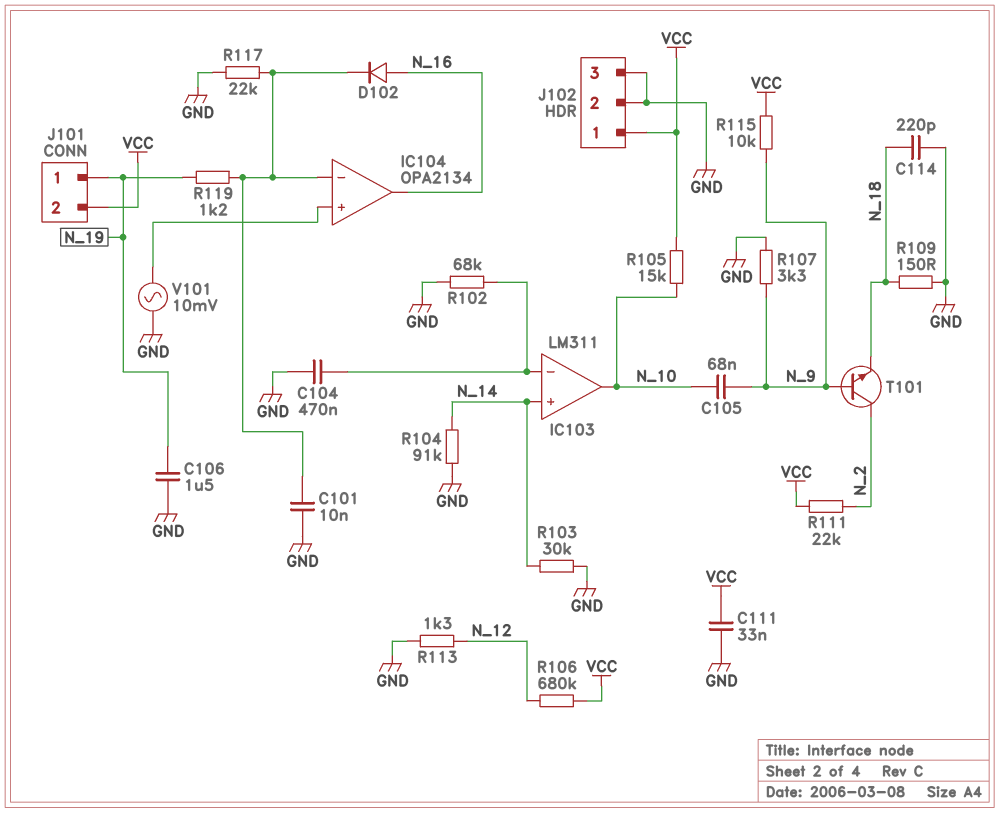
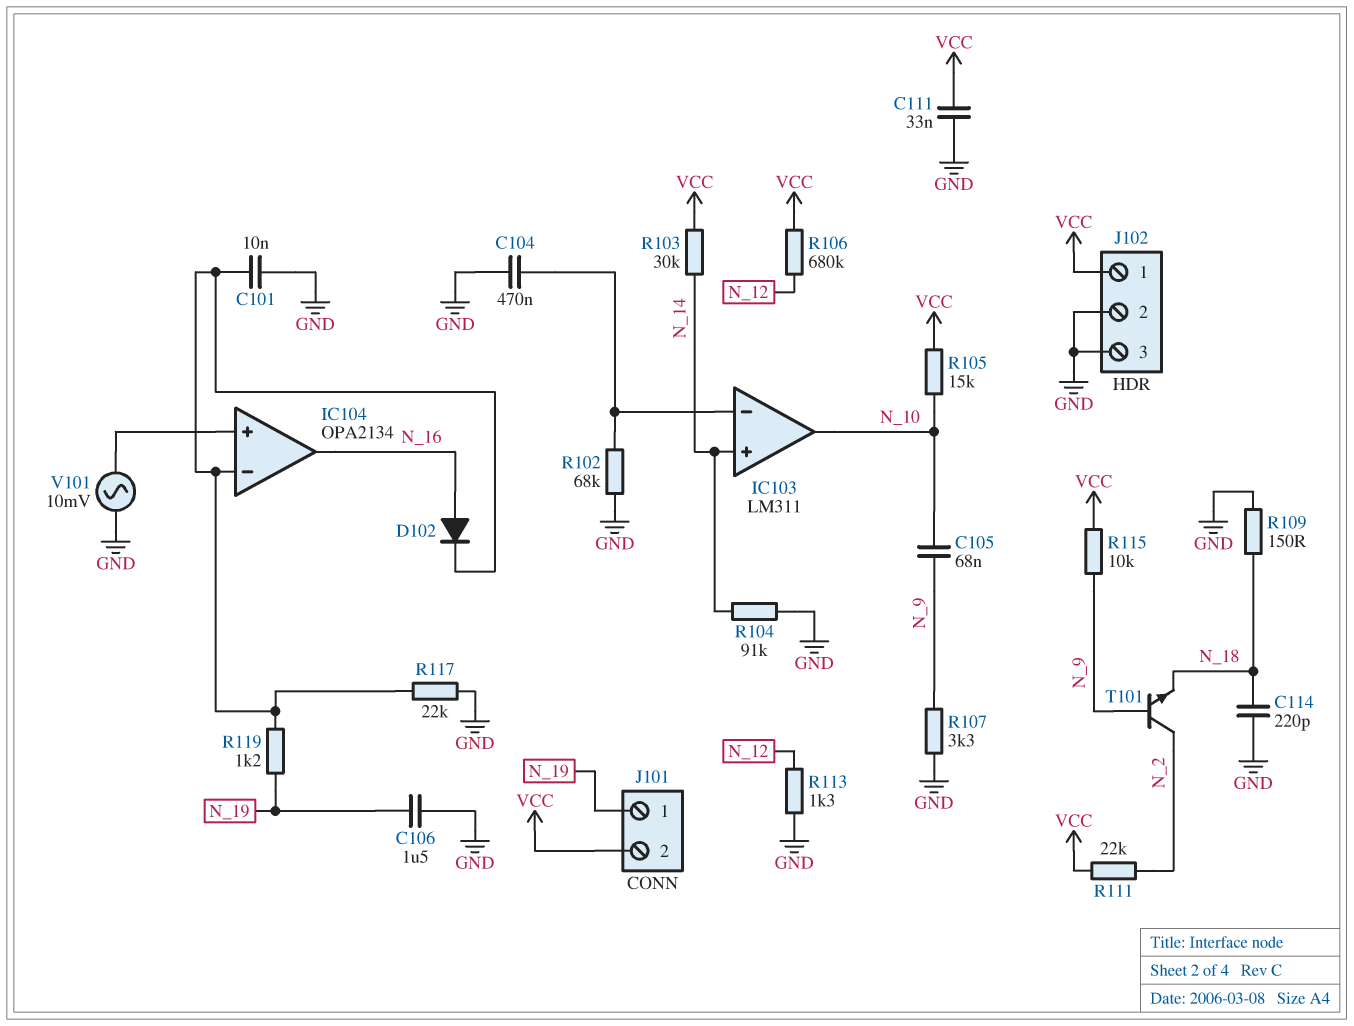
R103: 30k (GND, N_14) -> 30k (N_14, VCC)

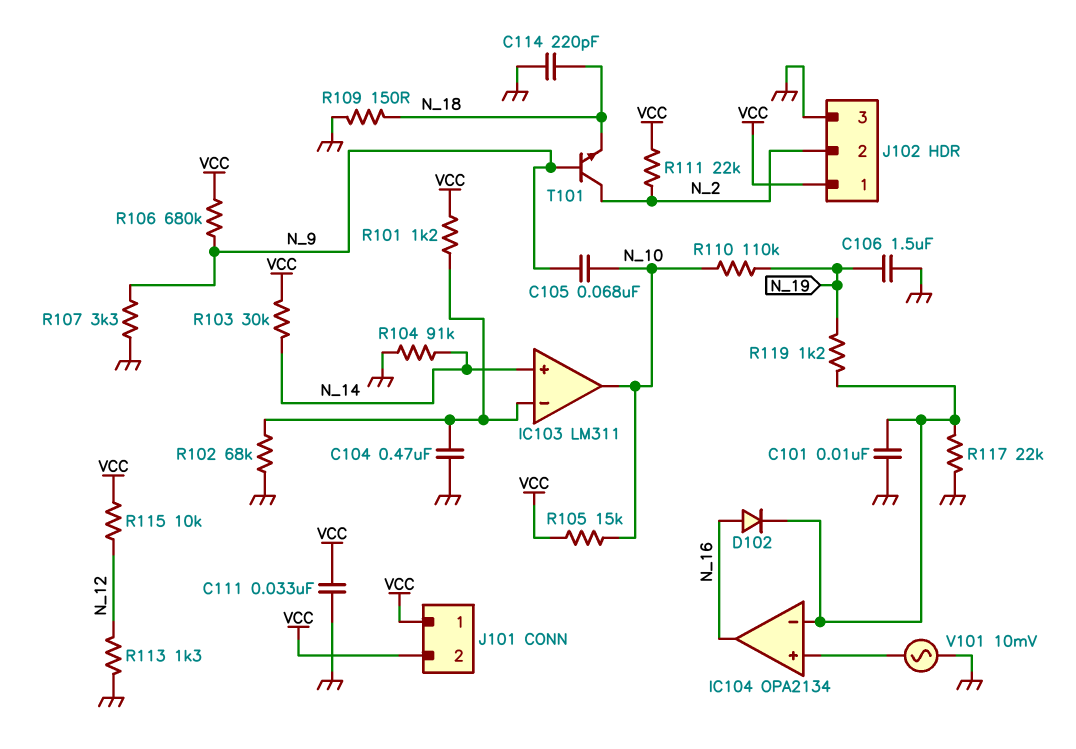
J101 pin 1: N_19 -> VCC
J102 pin 2: GND -> N_2
R101: none -> 1.2k (IC103/in-, VCC)
R106: 680k (N_12, VCC) -> 680k (N_9, VCC)
R110: none -> 110k (N_10, N_19)
R115: 10k (N_9, VCC) -> 10k (N_12, VCC)

